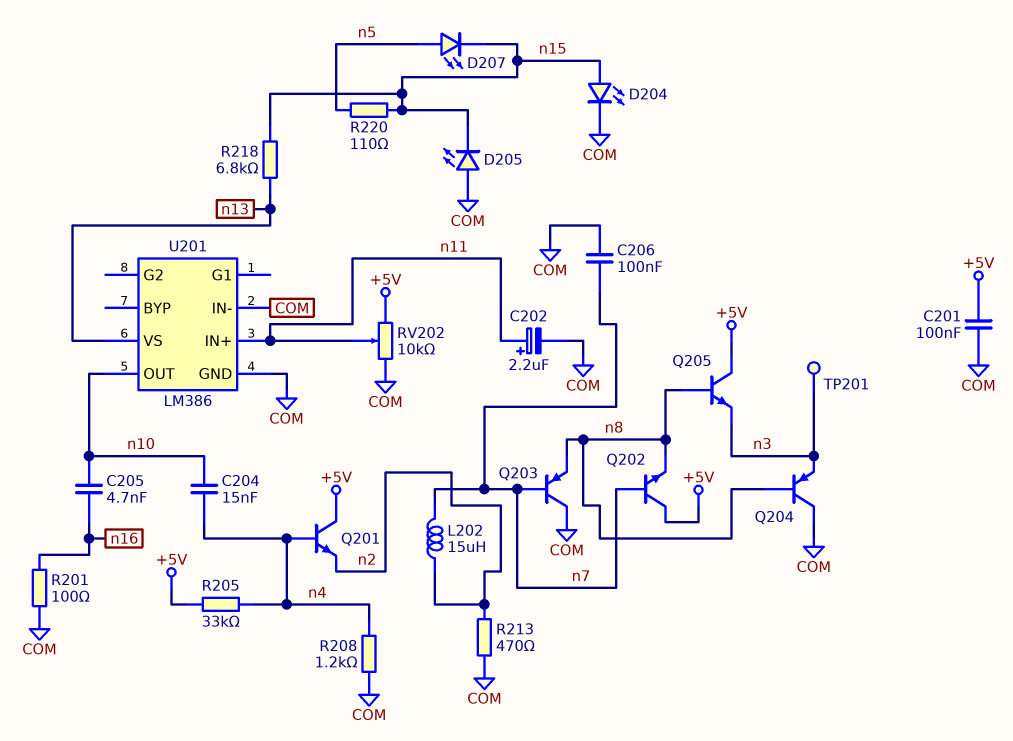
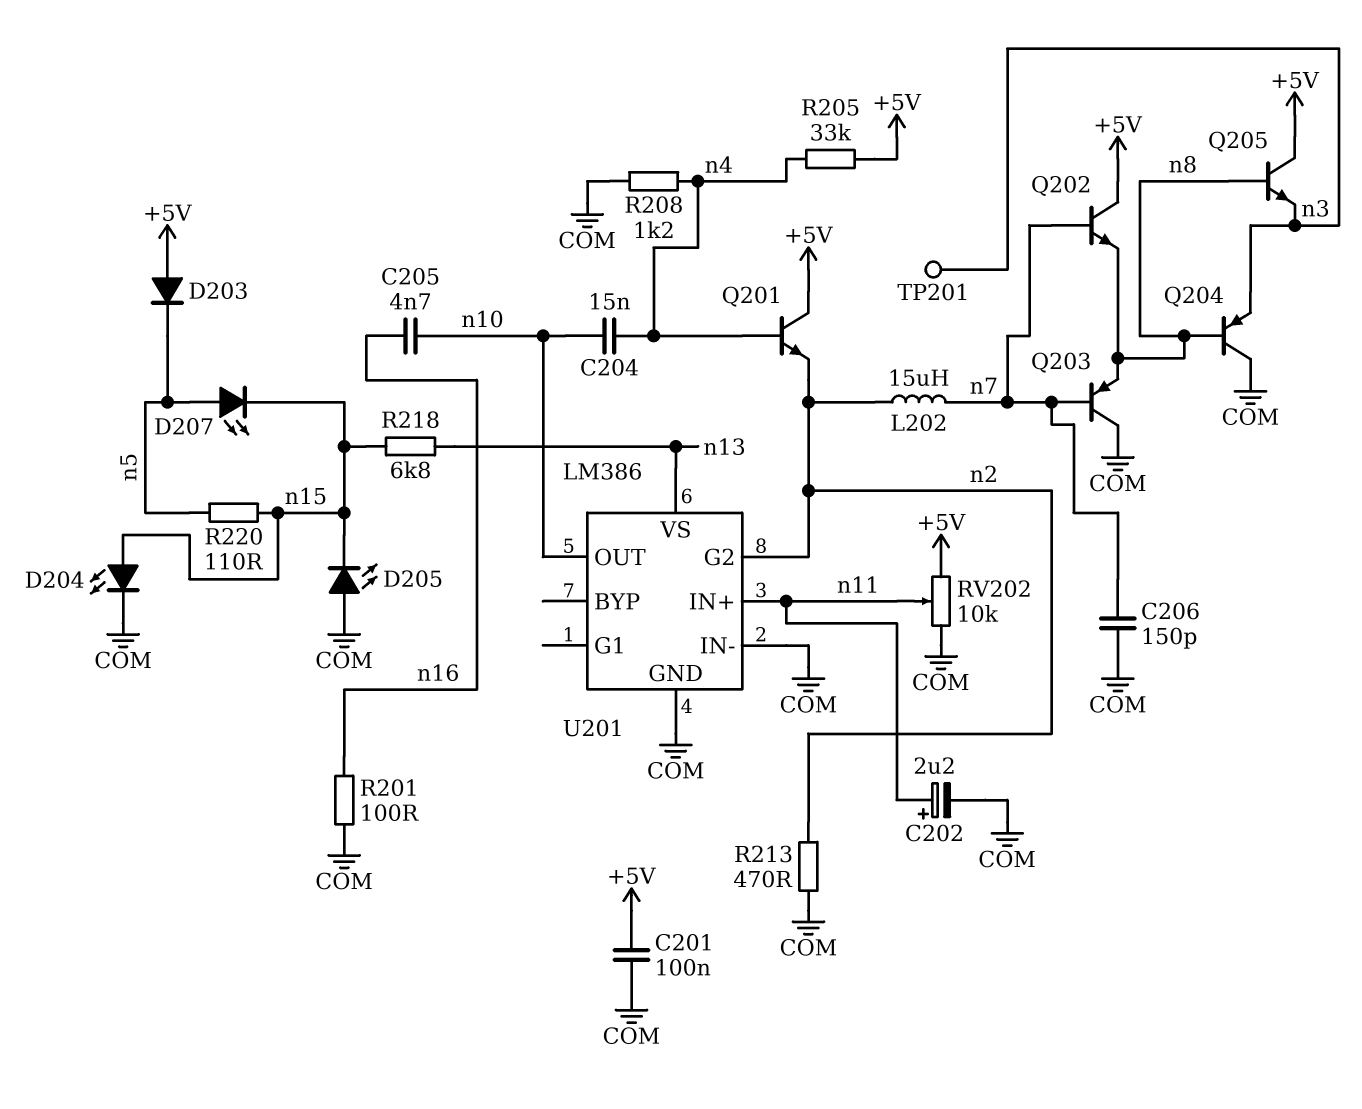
C206: 100nF (COM, n7) -> 150pF (COM, n7)
D203: none -> diode (A +5V, K n5)
U201 pin G2: none -> n2

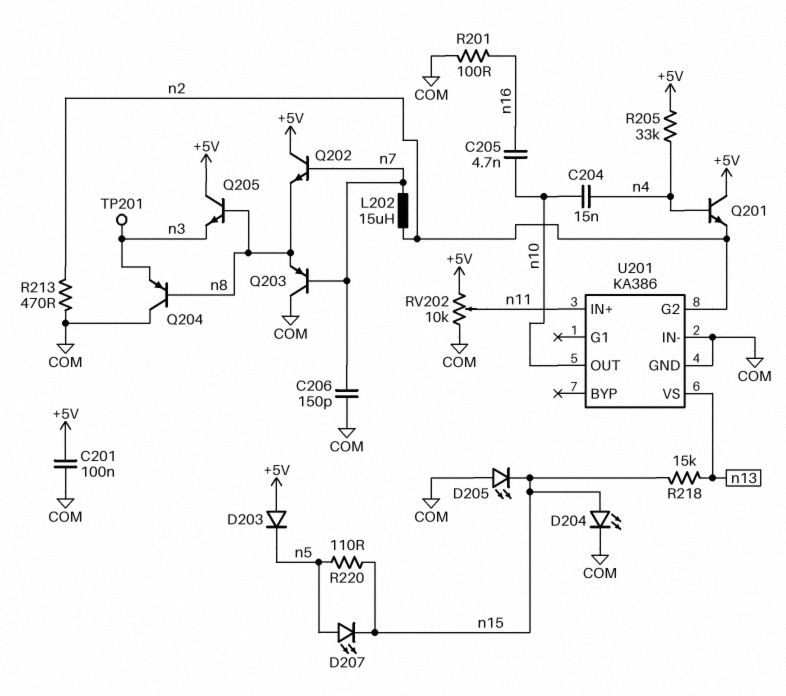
C202: 2.2uF (plus n11, minus COM) -> none
R208: 1.2k (COM, n4) -> none
R218: 6.8k (n13, n15) -> 15k (n13, n15)
U201: LM386 -> KA386

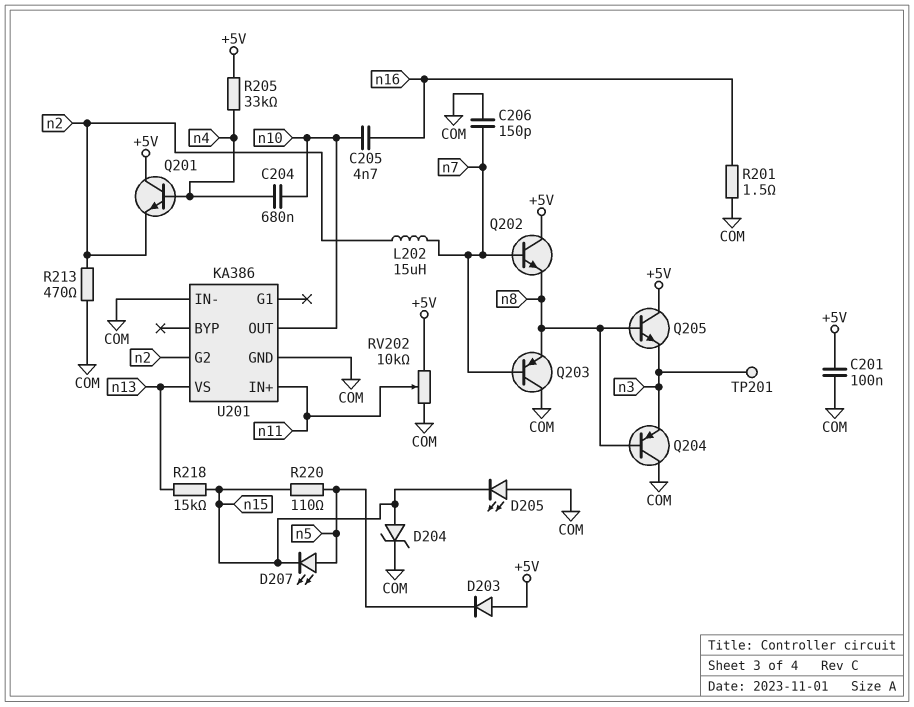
C204: 15nF (n4, n10) -> 680nF (n4, n10)
D204: LED (A n15, K COM) -> zener (A n15, K COM)
R201: 100 (COM, n16) -> 1.5 (COM, n16)

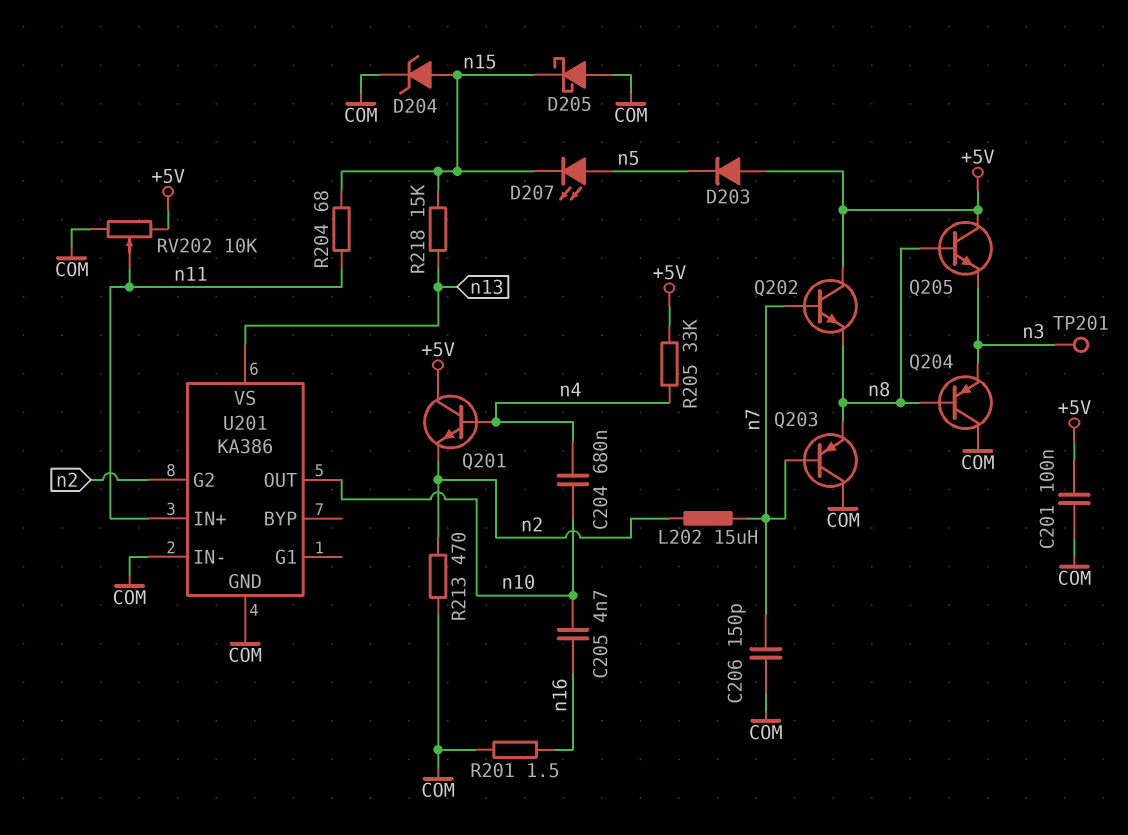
D205: LED (A COM, K n15) -> schottky (A COM, K n15)
R204: none -> 68 (n11, n15)
R220: 110 (n5, n15) -> none

